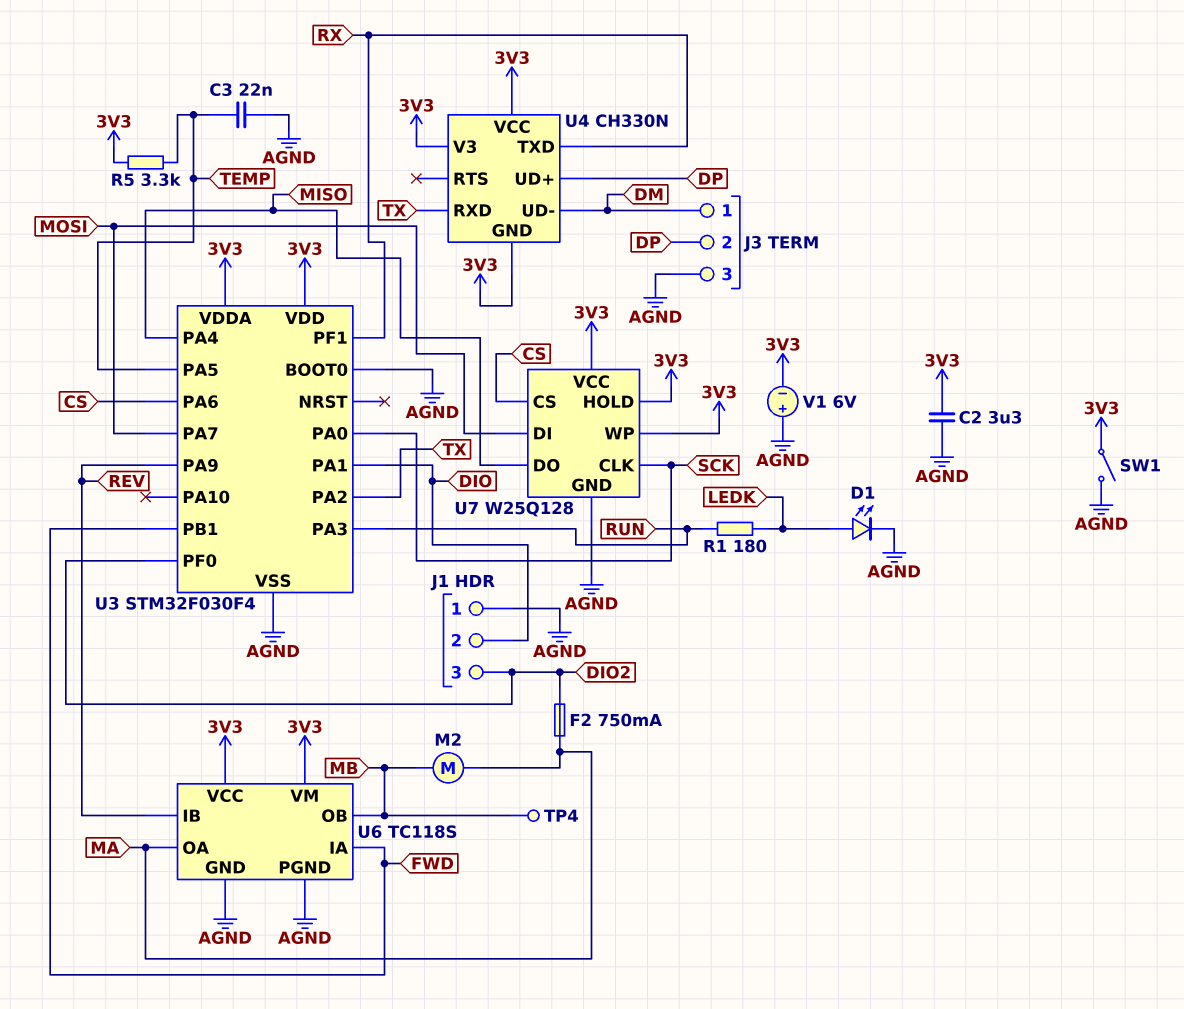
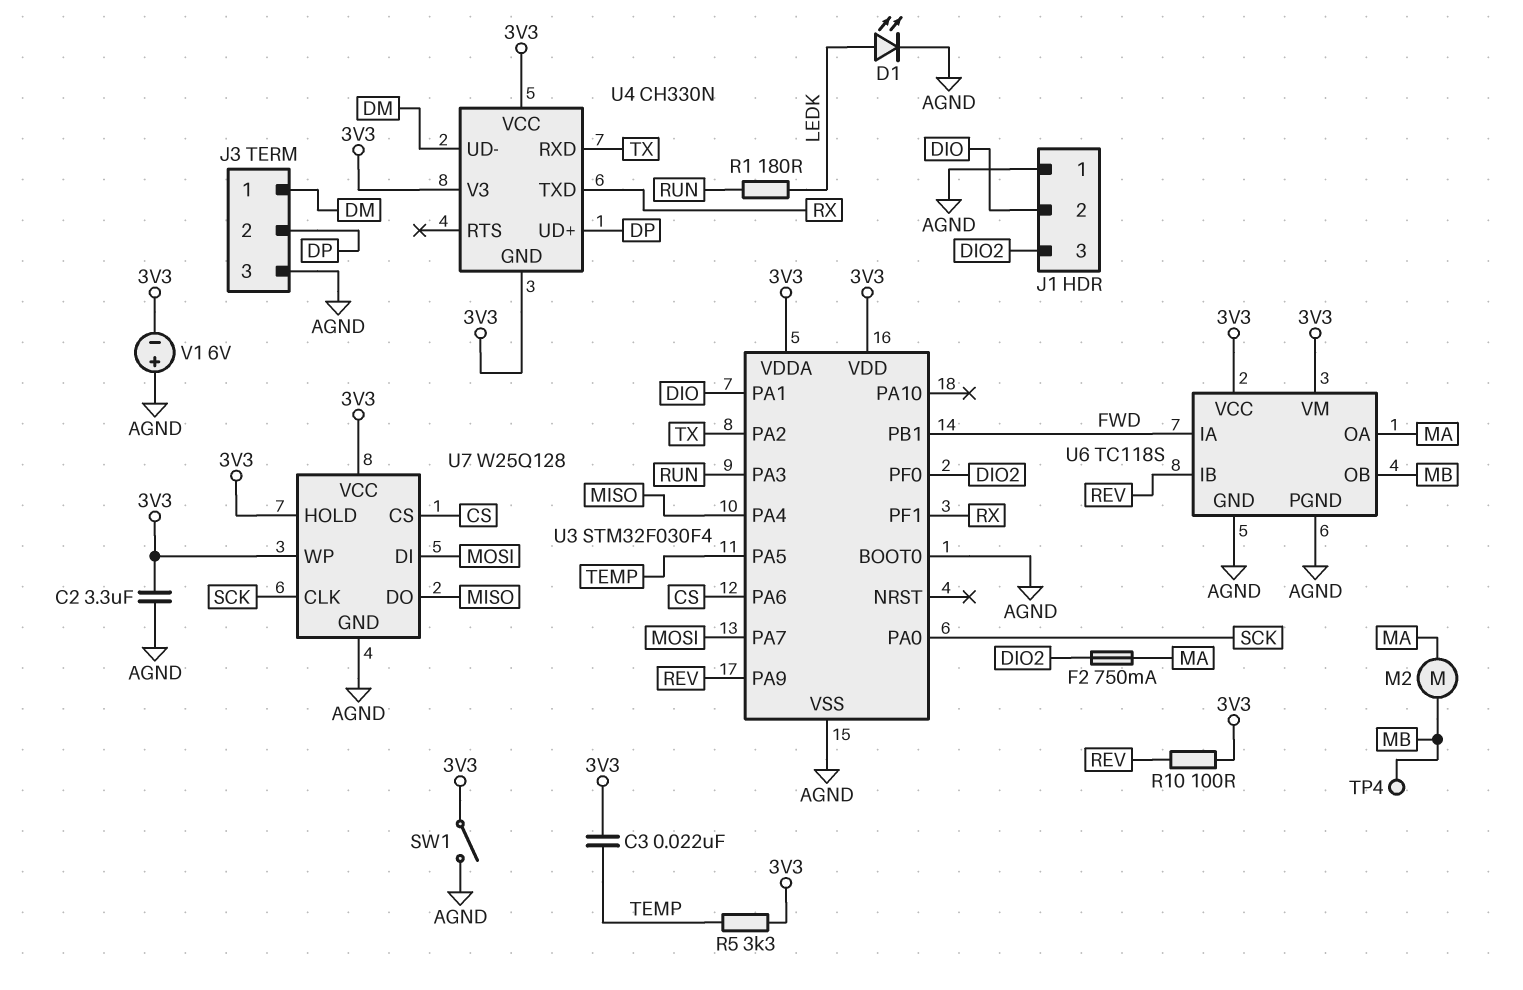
C3: 22nF (AGND, TEMP) -> 22nF (3V3, TEMP)
R10: none -> 100 (3V3, REV)

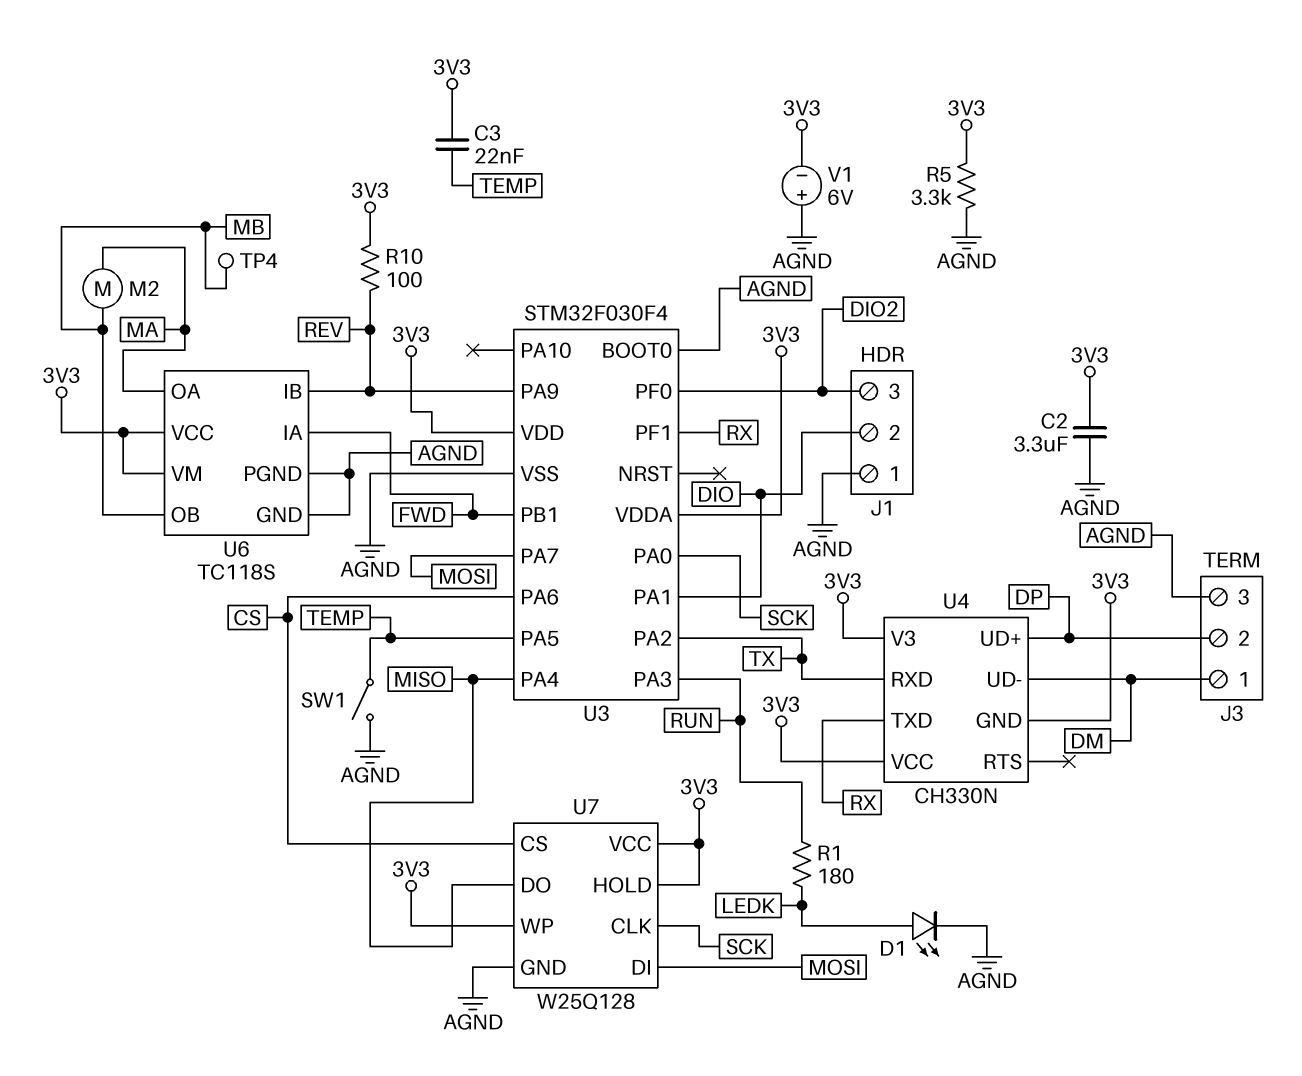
F2: 750mA (DIO2, MA) -> none
R5: 3.3k (3V3, TEMP) -> 3.3k (3V3, AGND)
SW1: switch (3V3, AGND) -> switch (AGND, TEMP)

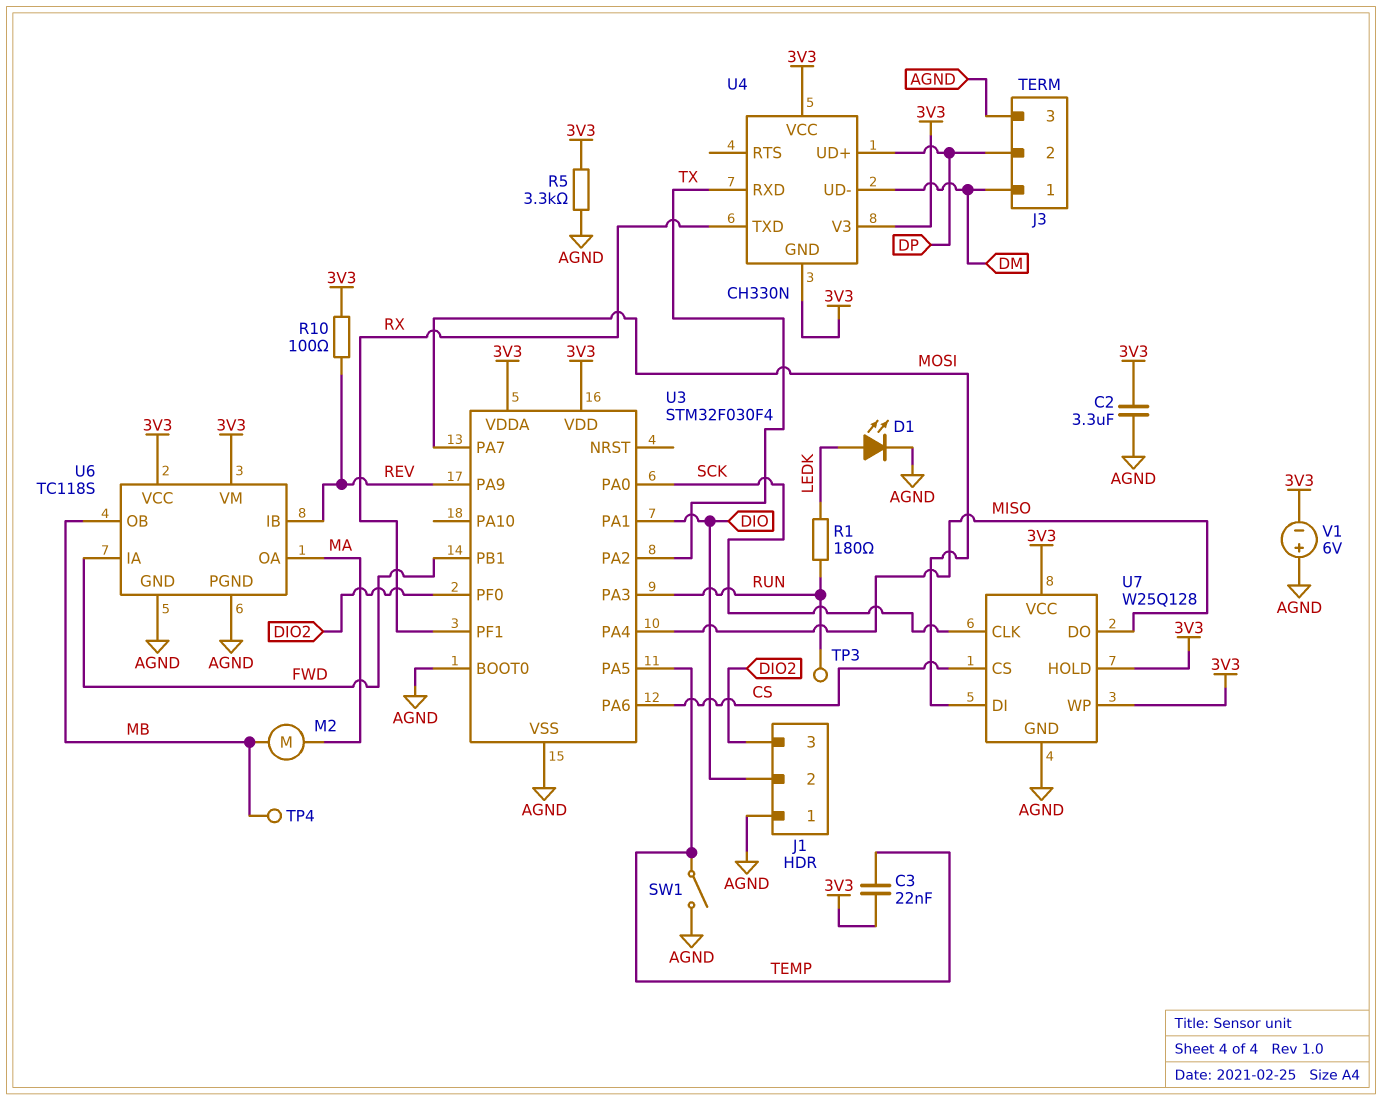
TP3: none -> test point (RUN)

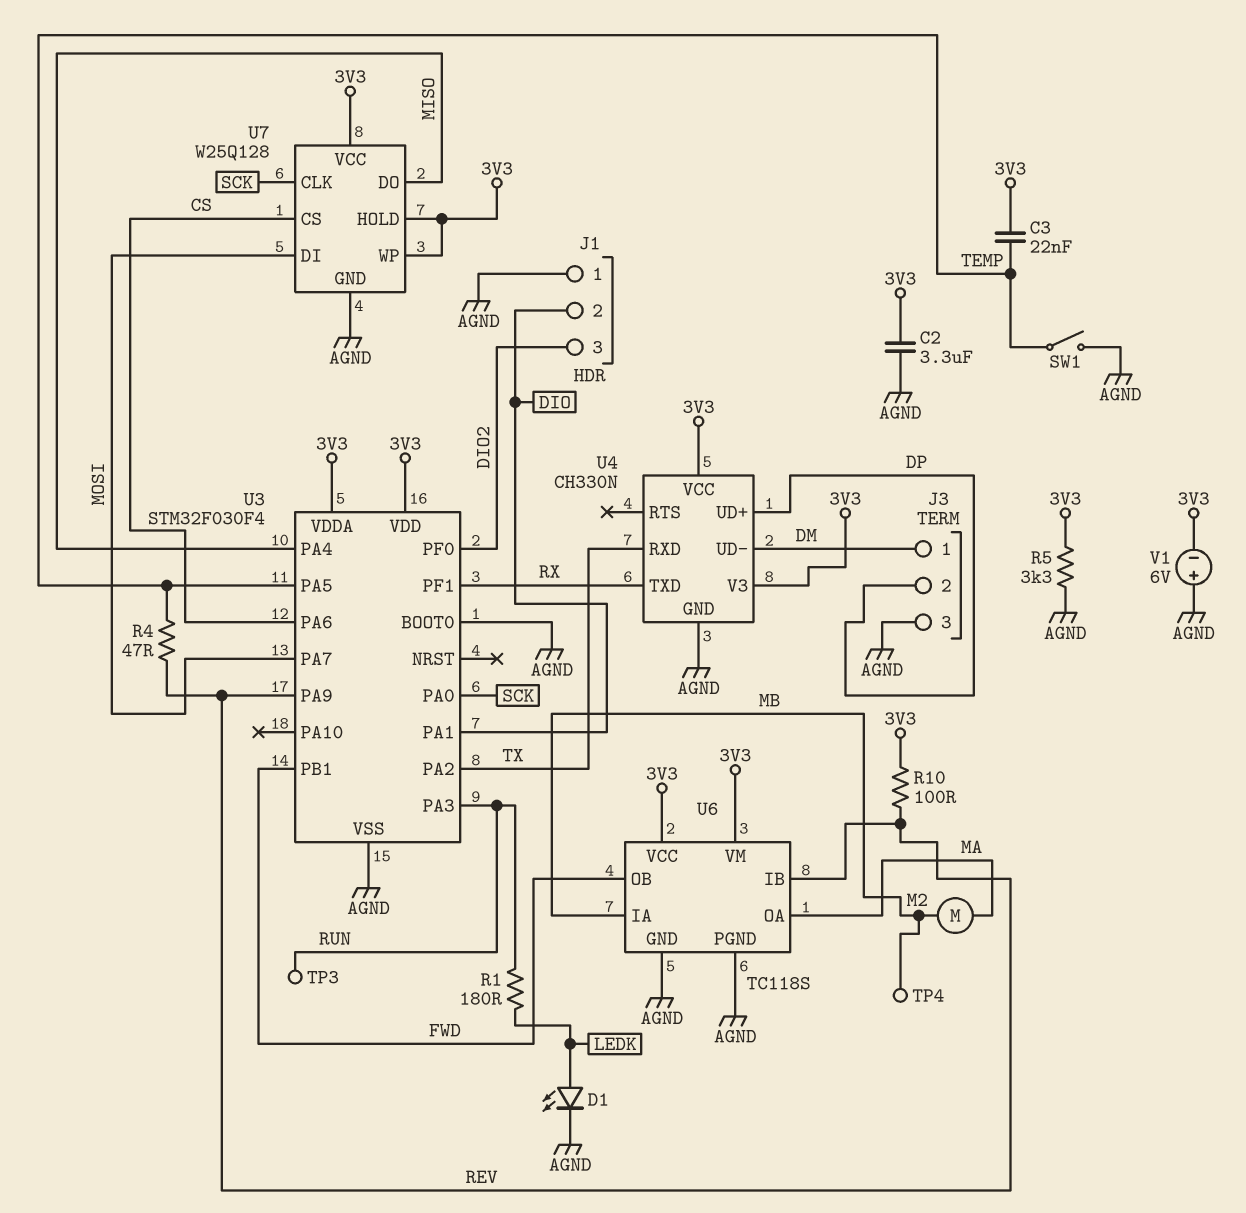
R4: none -> 47 (REV, TEMP)
U4 pin GND: 3V3 -> AGND
U6 pin IA: FWD -> MB
U6 pin OB: MB -> FWD

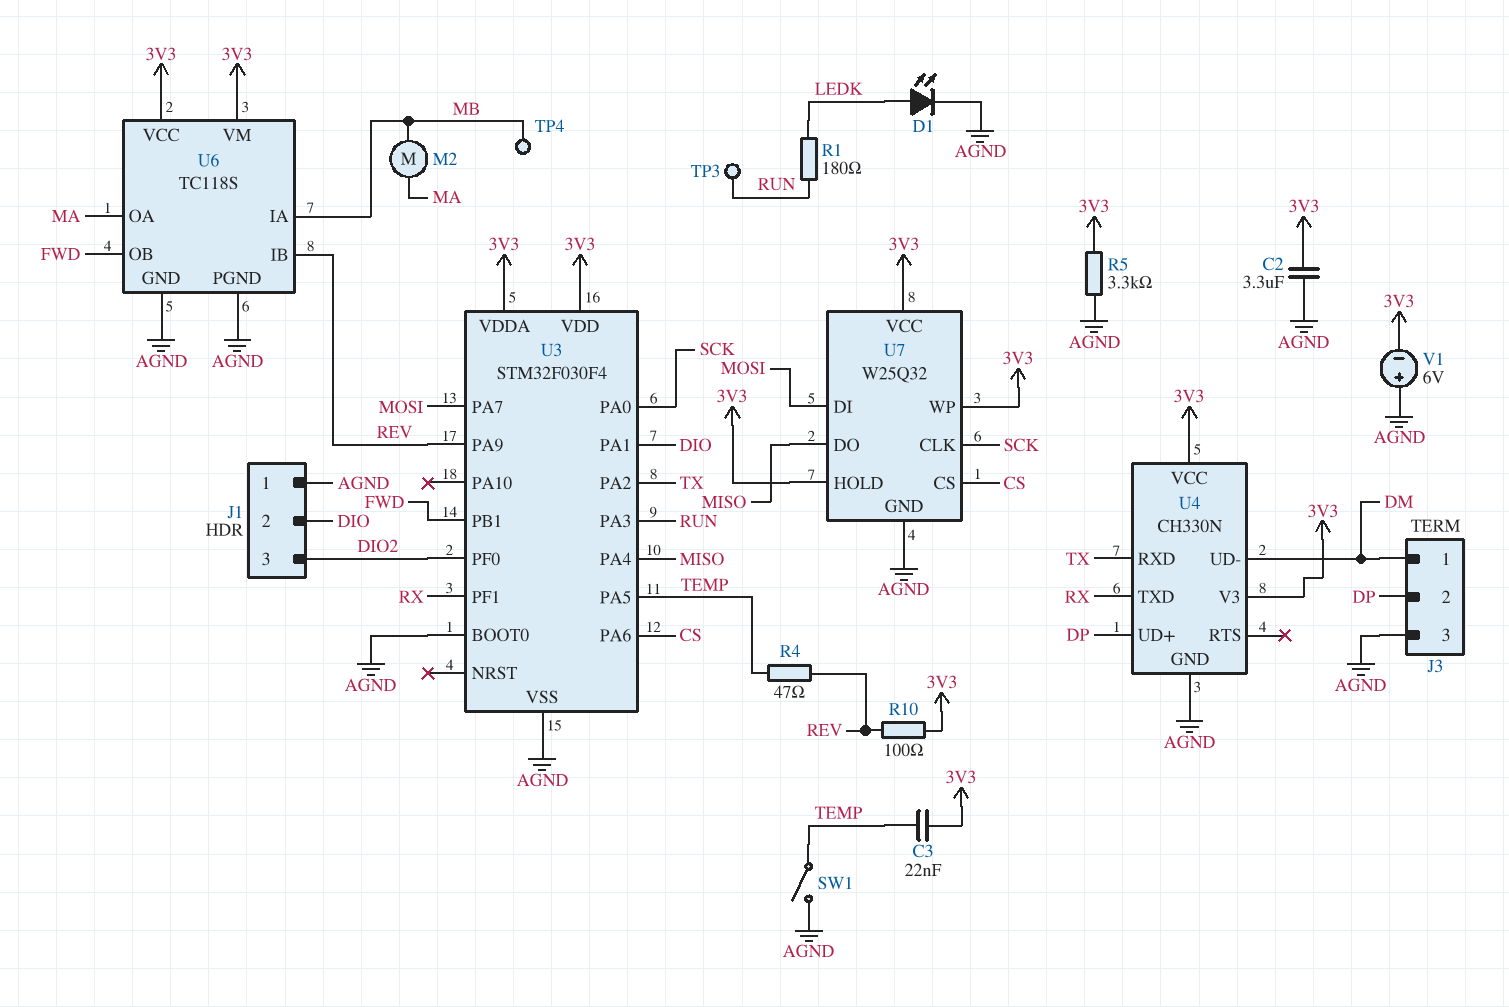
U7: W25Q128 -> W25Q32

